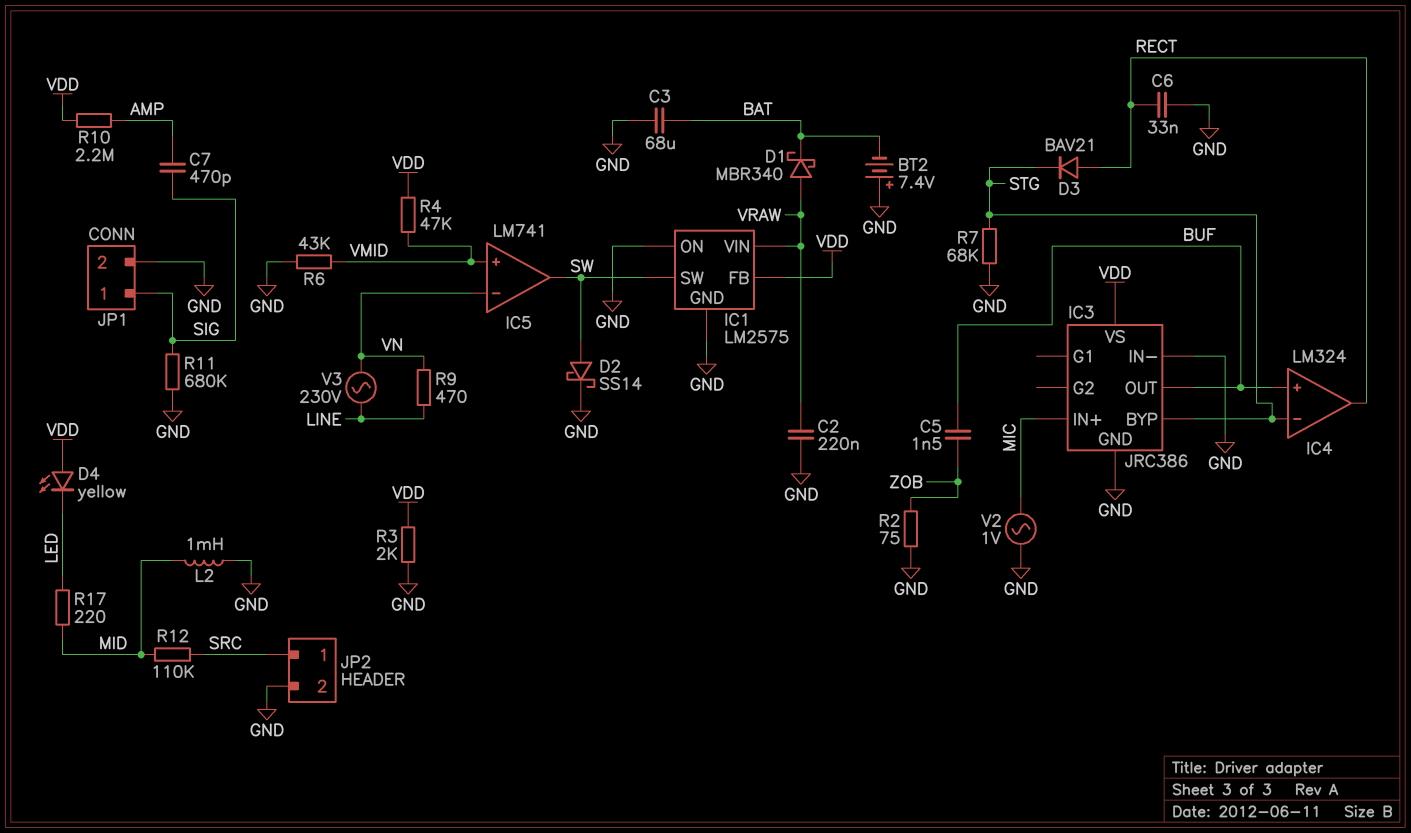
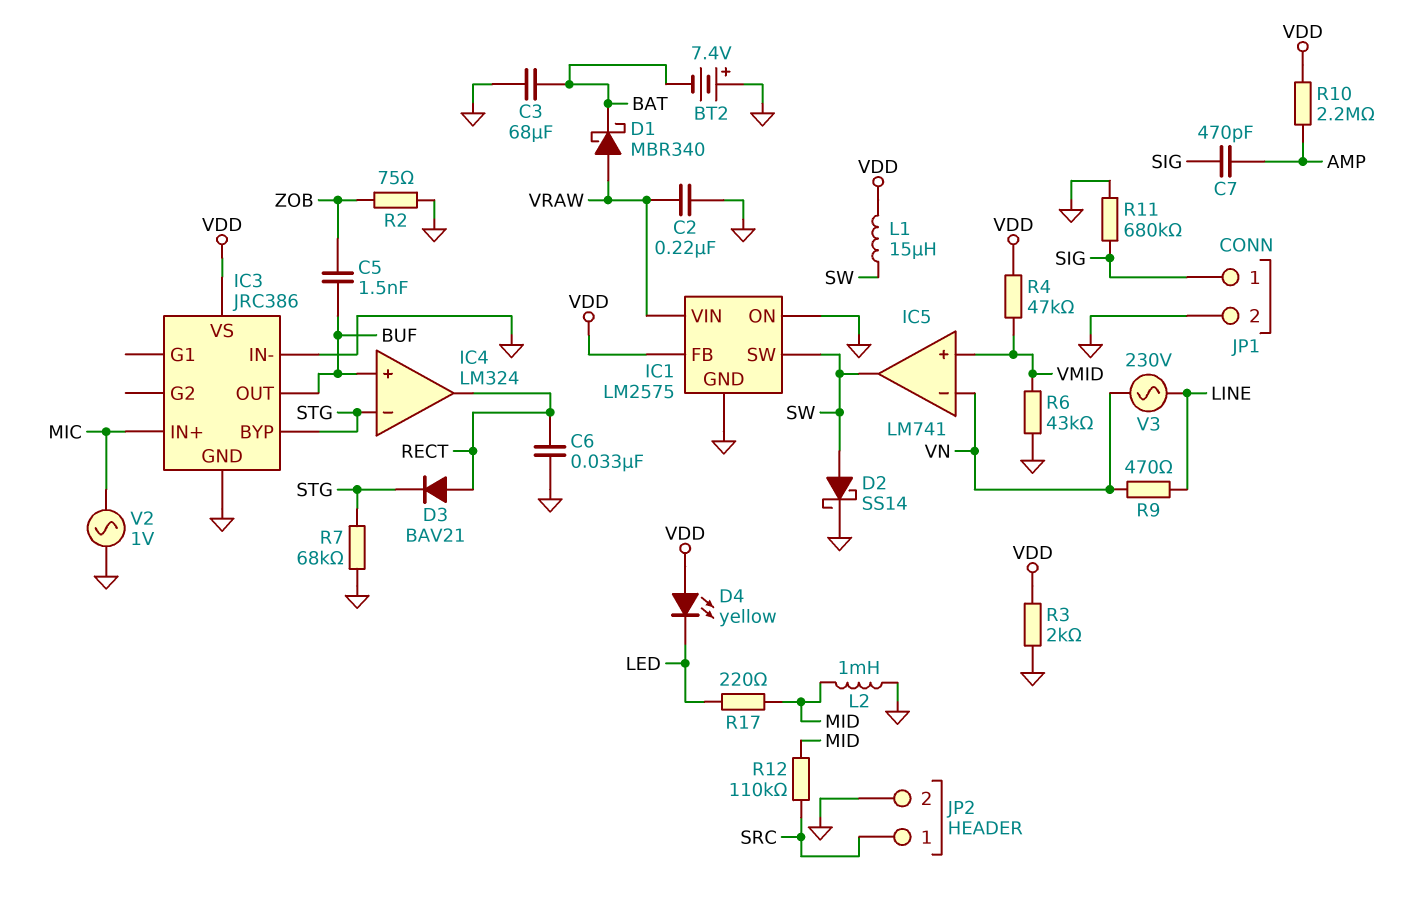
L1: none -> 15uH (SW, VDD)

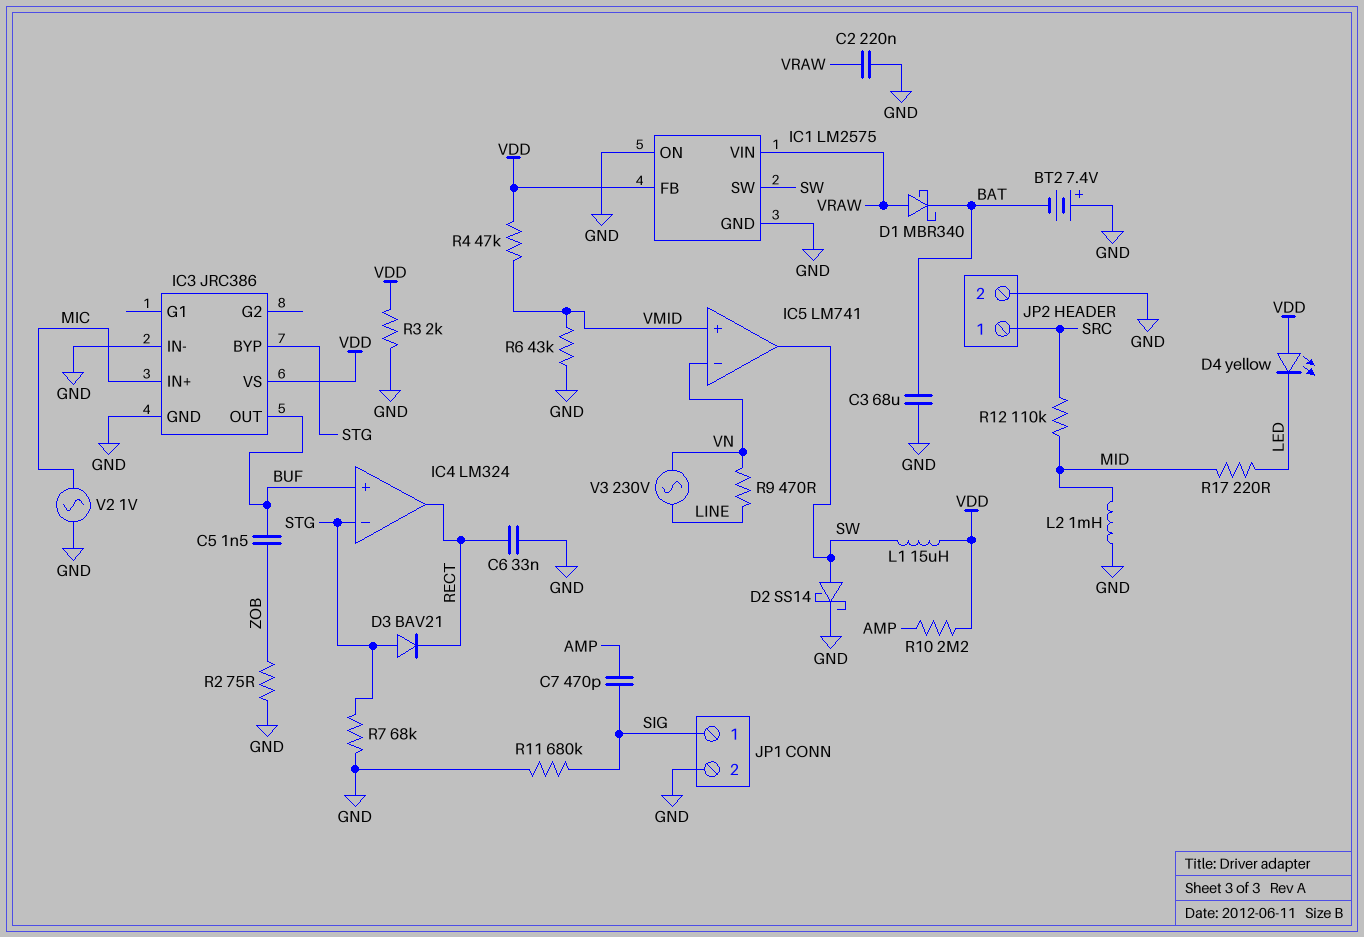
D3: diode BAV21 (A RECT, K STG) -> diode BAV21 (A STG, K RECT)

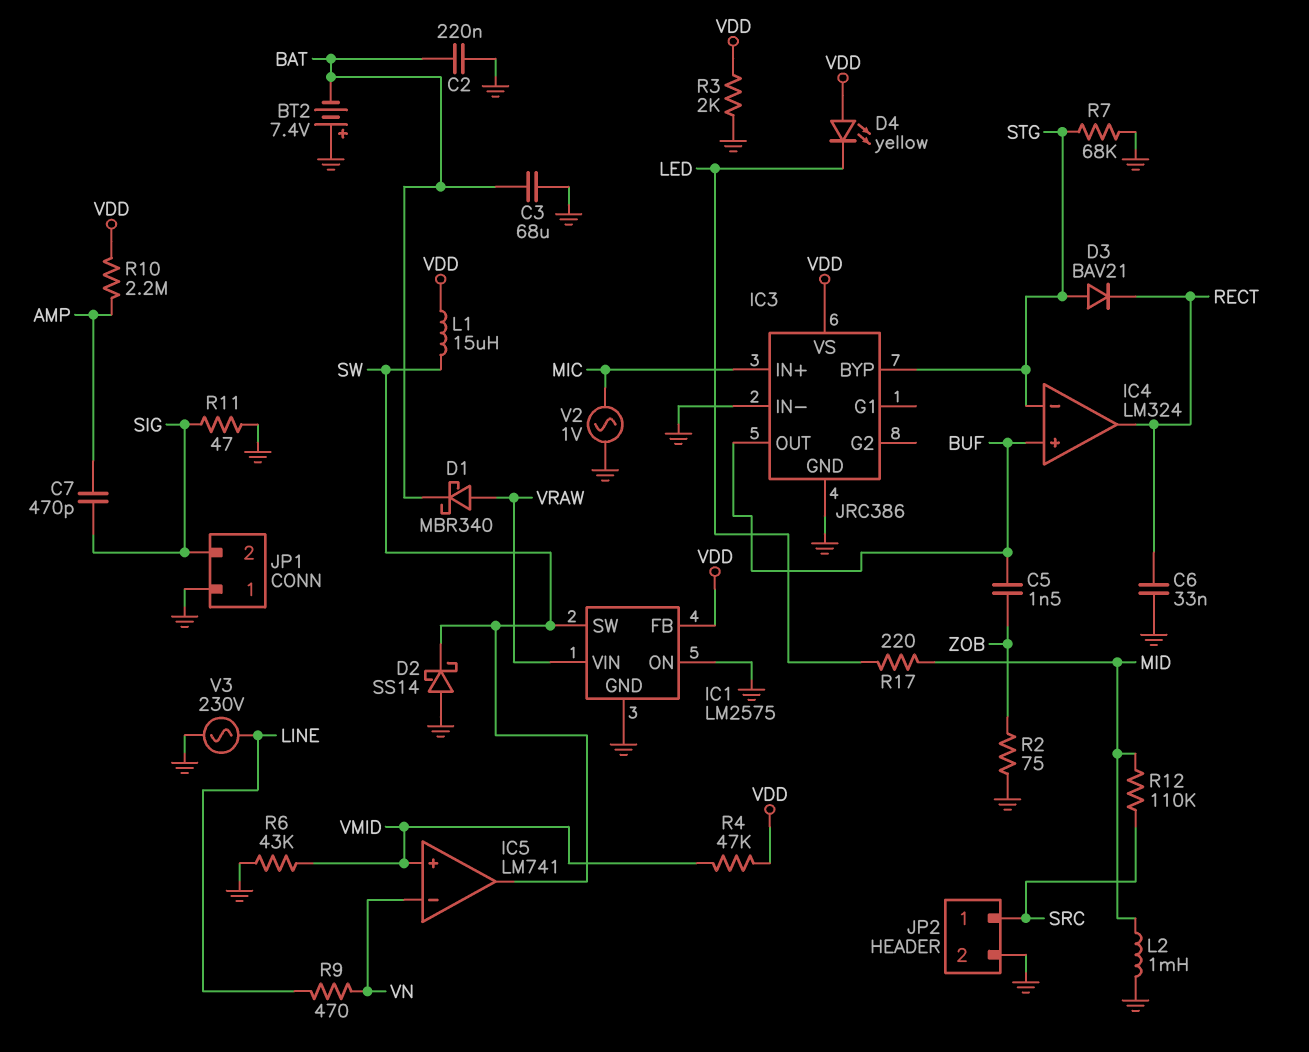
C2: 220nF (GND, VRAW) -> 220nF (BAT, GND)
D2: schottky SS14 (A SW, K GND) -> schottky SS14 (A GND, K SW)
JP1 pin 1: SIG -> GND
JP1 pin 2: GND -> SIG
R11: 680k (GND, SIG) -> 47 (GND, SIG)
V3: AC 230V (LINE, VN) -> AC 230V (GND, LINE)

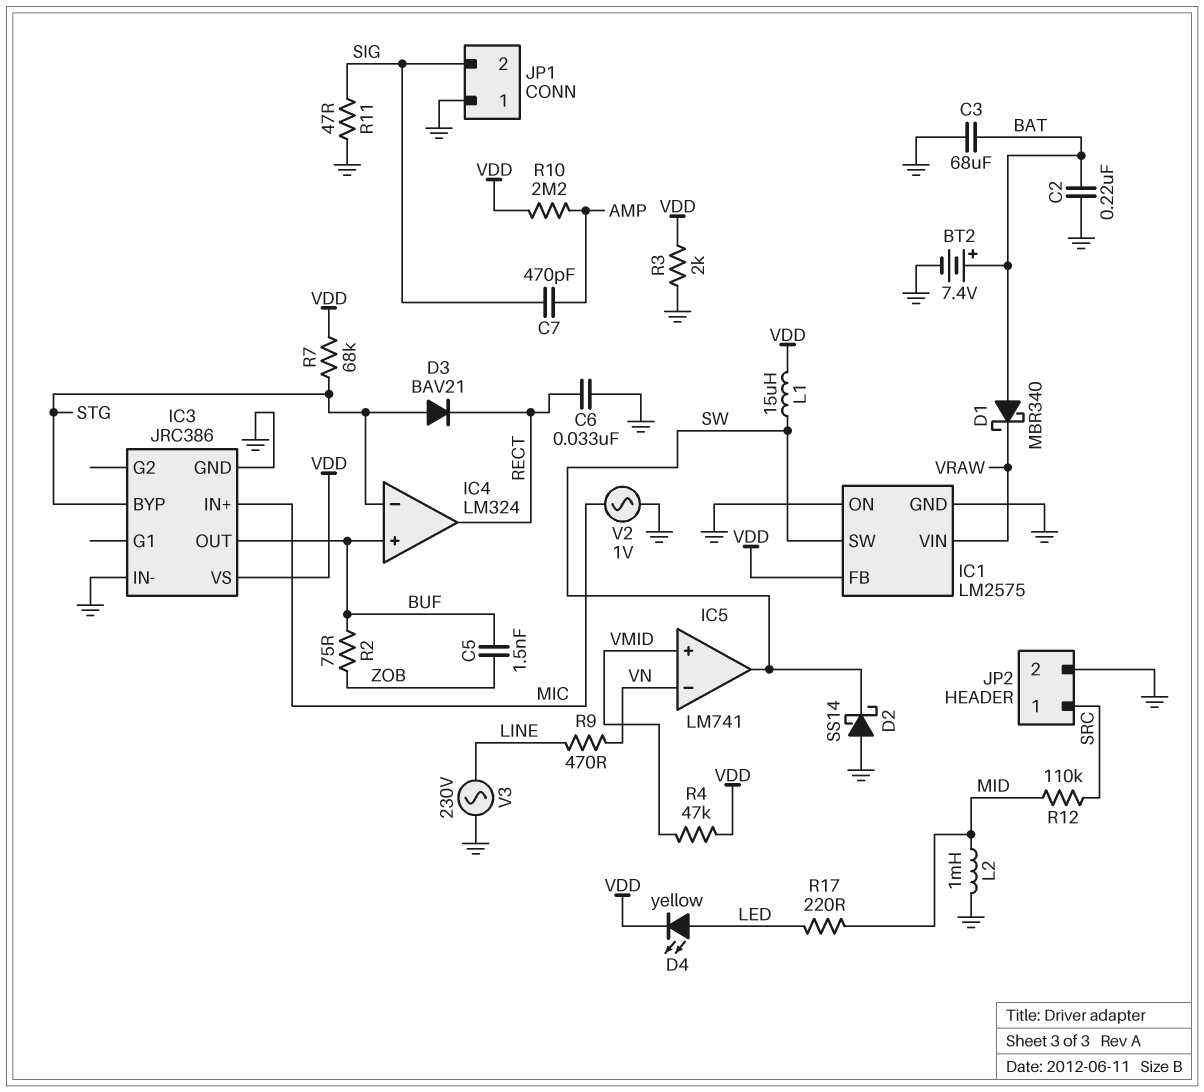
BT2: 7.4V (plus GND, minus BAT) -> 7.4V (plus BAT, minus GND)
D1: schottky MBR340 (A VRAW, K BAT) -> schottky MBR340 (A BAT, K VRAW)
D4: LED yellow (A VDD, K LED) -> LED yellow (A LED, K VDD)
R2: 75 (GND, ZOB) -> 75 (BUF, ZOB)
R6: 43k (GND, VMID) -> none
R7: 68k (GND, STG) -> 68k (STG, VDD)

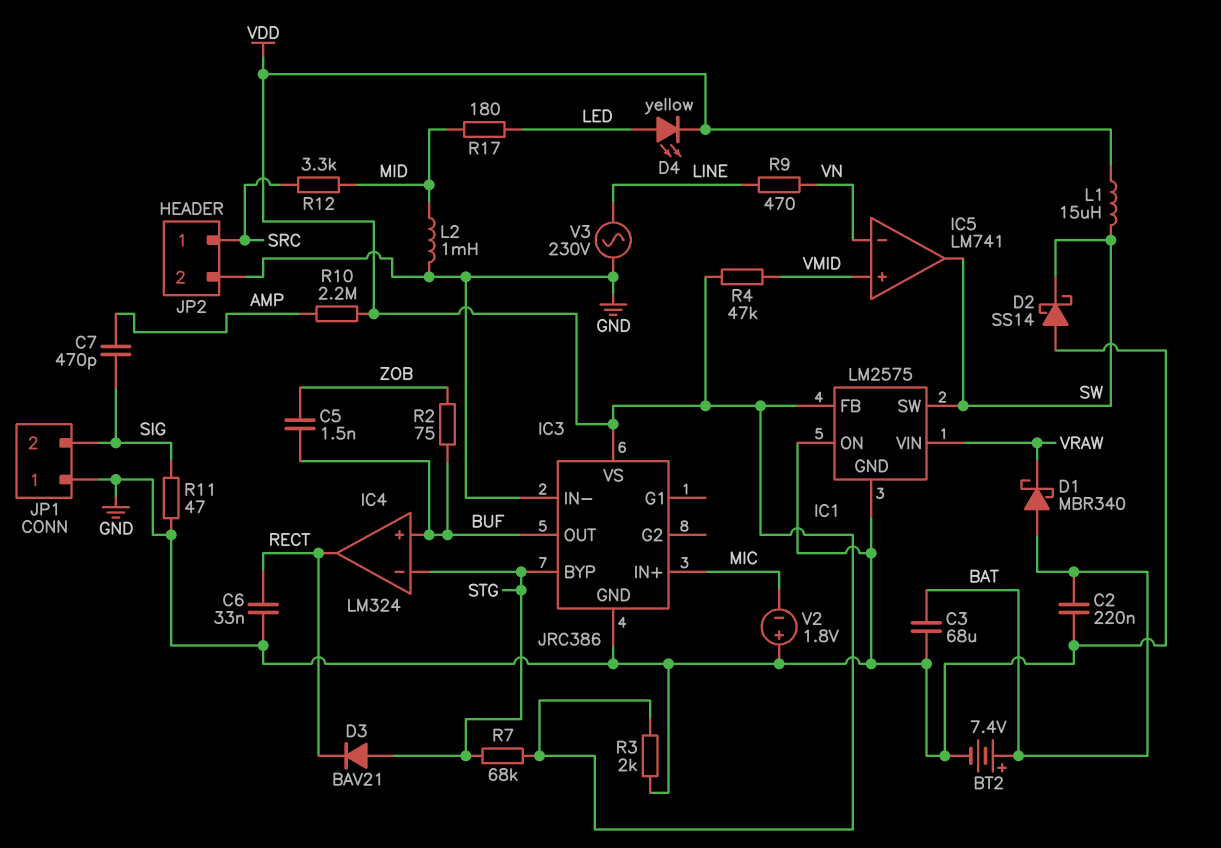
R12: 110k (MID, SRC) -> 3.3k (MID, SRC)
R17: 220 (LED, MID) -> 180 (LED, MID)
V2: AC 1V (GND, MIC) -> 1.8V (plus GND, minus MIC)

